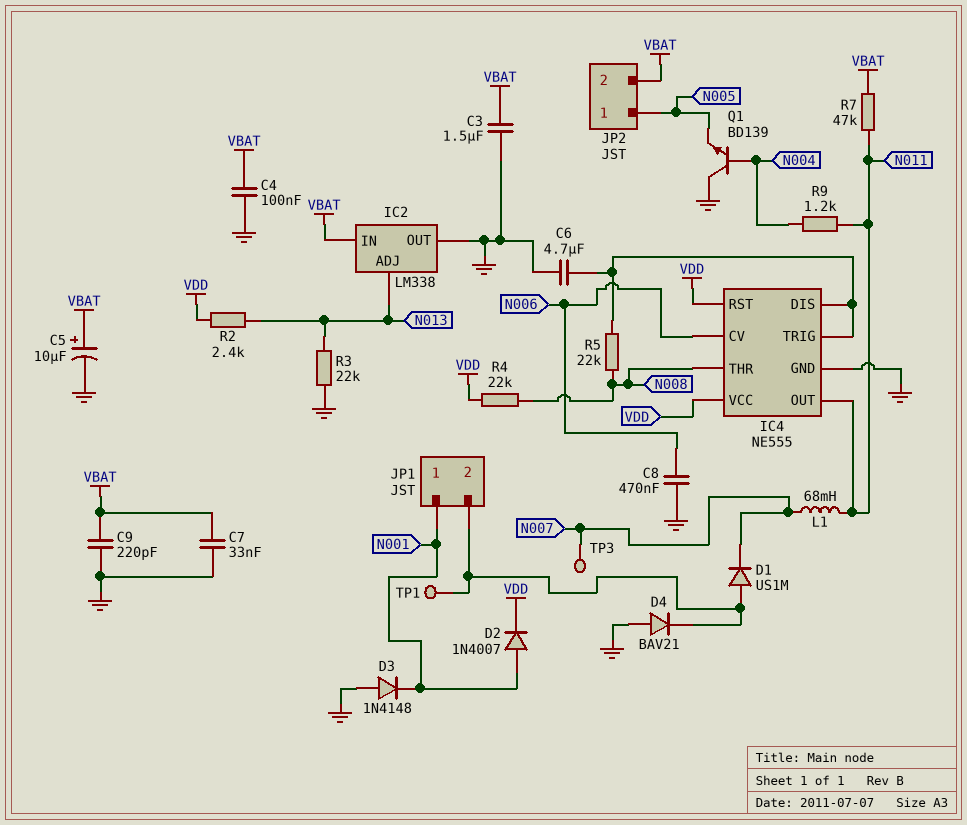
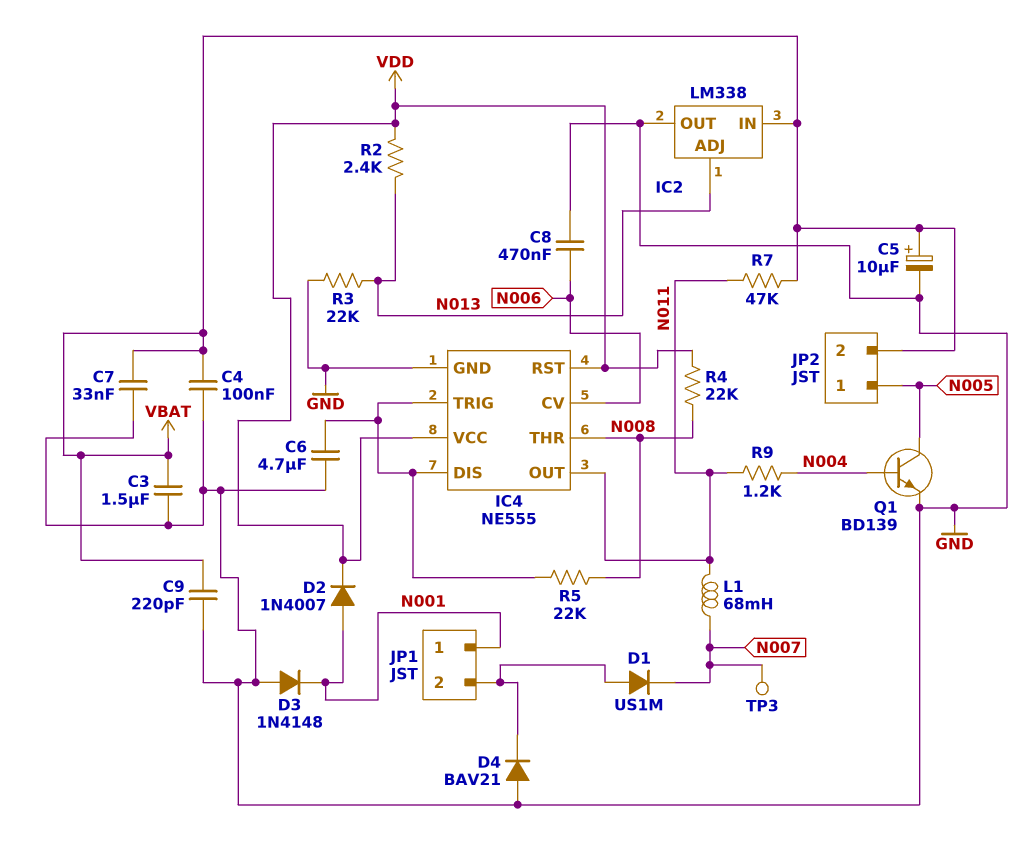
Q1: NPN BD139 (B N004, C GND, E N005) -> NPN BD139 (B N004, C N005, E GND)
TP1: test point (JP1/2) -> none

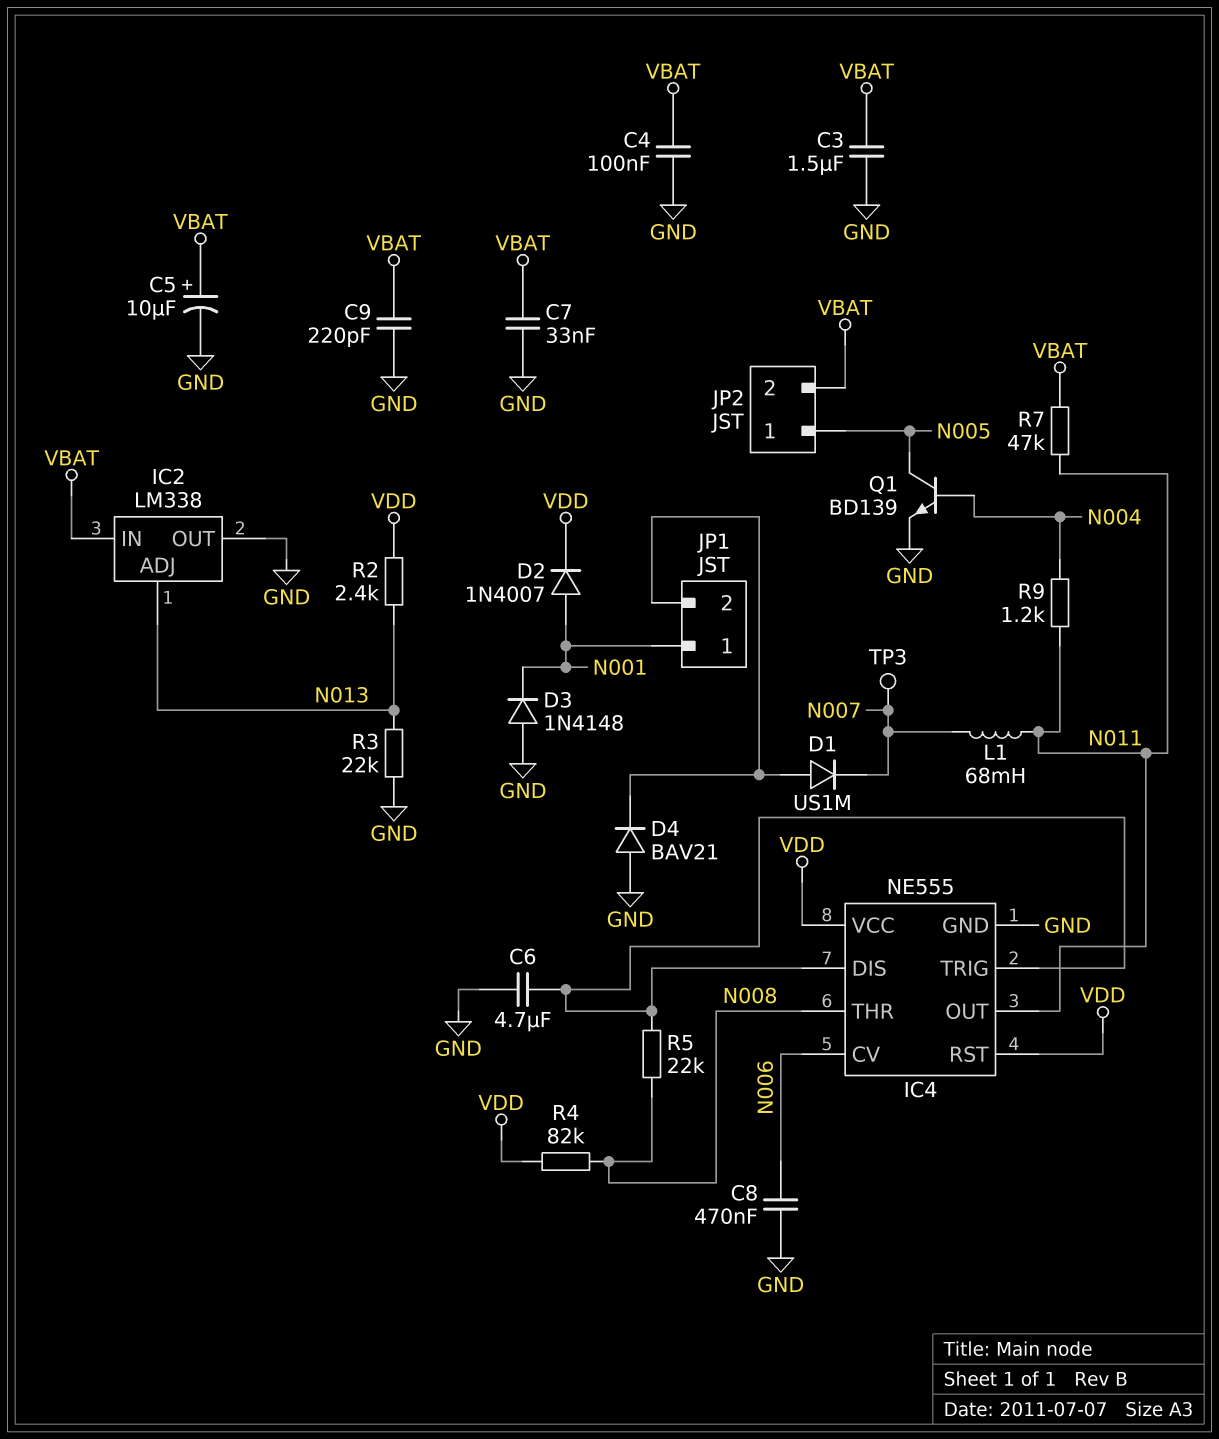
R4: 22k (N008, VDD) -> 82k (N008, VDD)

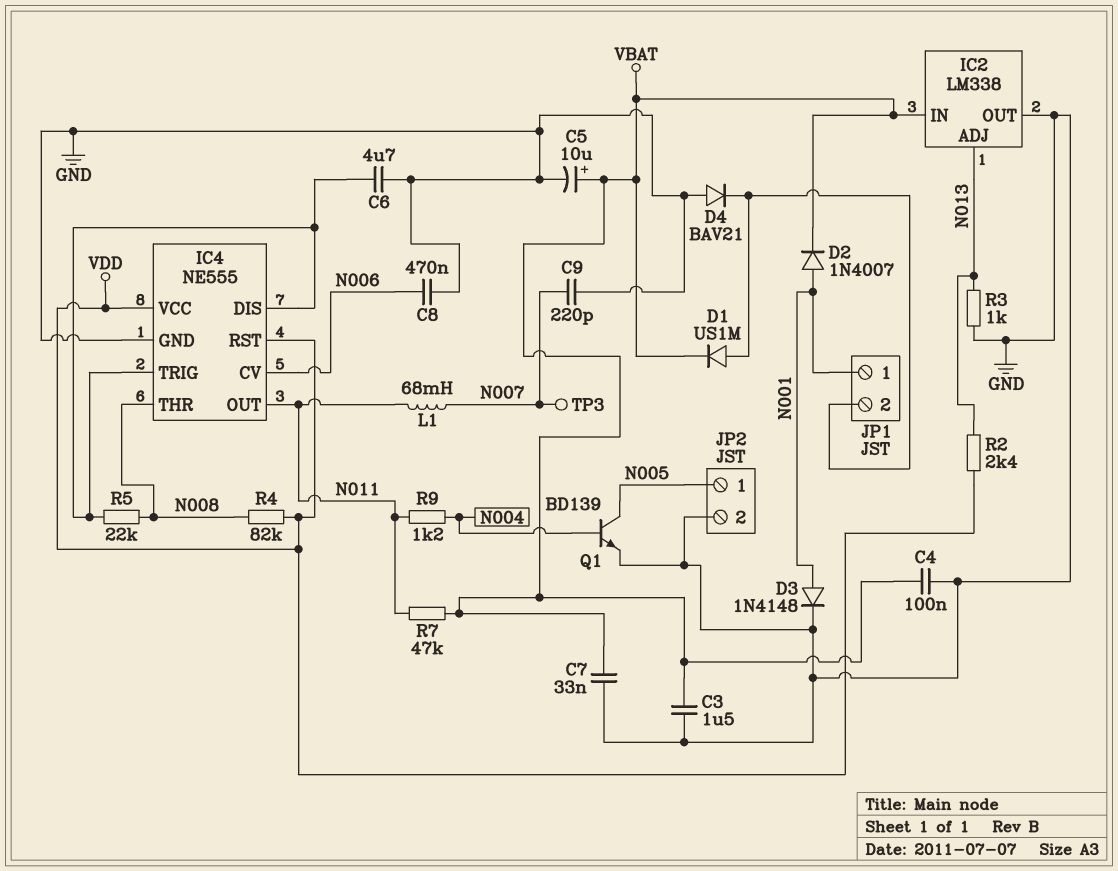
C9: 220pF (GND, VBAT) -> 220pF (GND, N007)
D1: diode US1M (A JP1/2, K N007) -> diode US1M (A JP1/2, K VBAT)
D2: diode 1N4007 (A N001, K VDD) -> diode 1N4007 (A N001, K VBAT)
D3: diode 1N4148 (A GND, K N001) -> diode 1N4148 (A N001, K GND)
JP2 pin 2: VBAT -> GND
R3: 22k (GND, N013) -> 1k (GND, N013)

